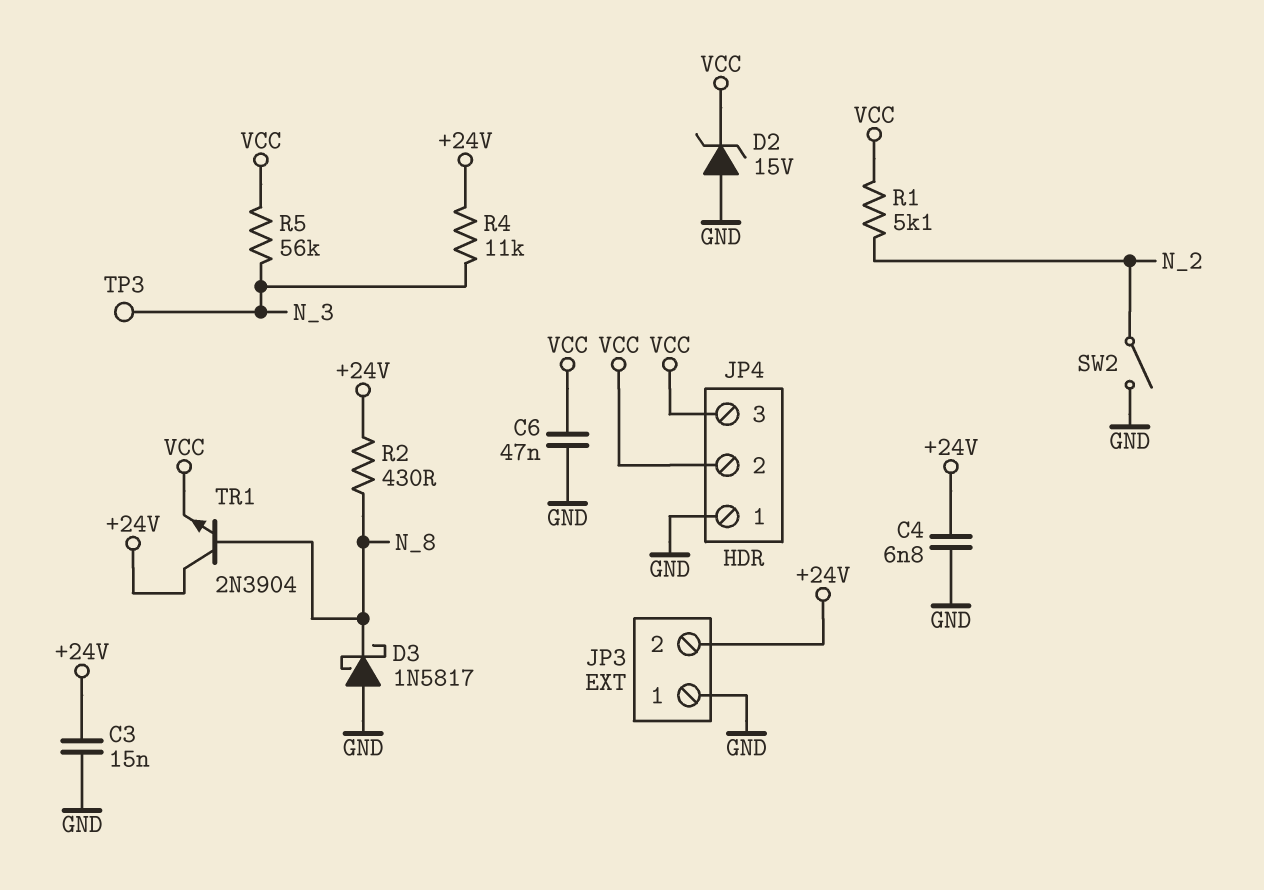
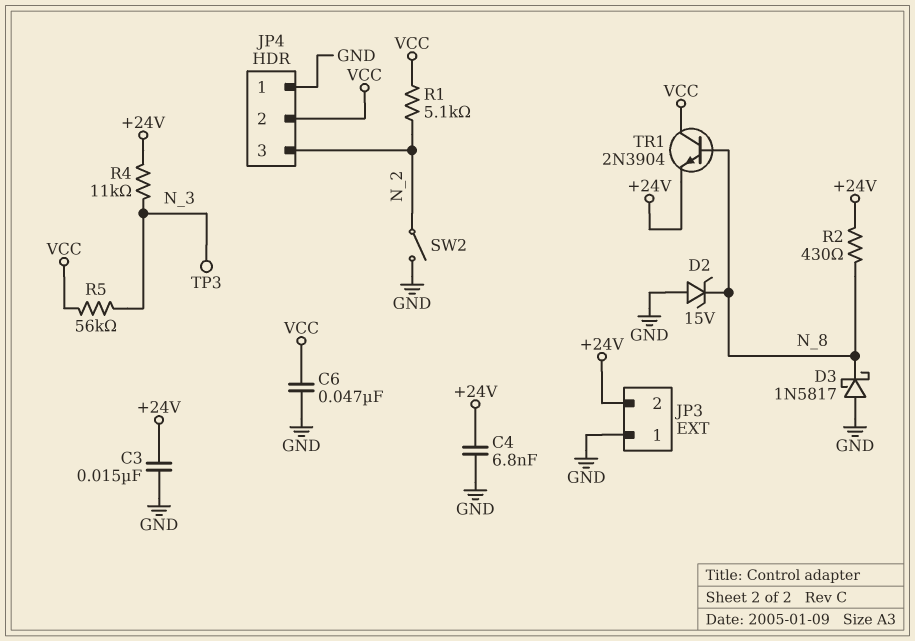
D2: zener 15V (A GND, K VCC) -> zener 15V (A GND, K N_8)
JP4 pin 3: VCC -> N_2
TR1: NPN 2N3904 (B N_8, C +24V, E VCC) -> NPN 2N3904 (B N_8, C VCC, E +24V)

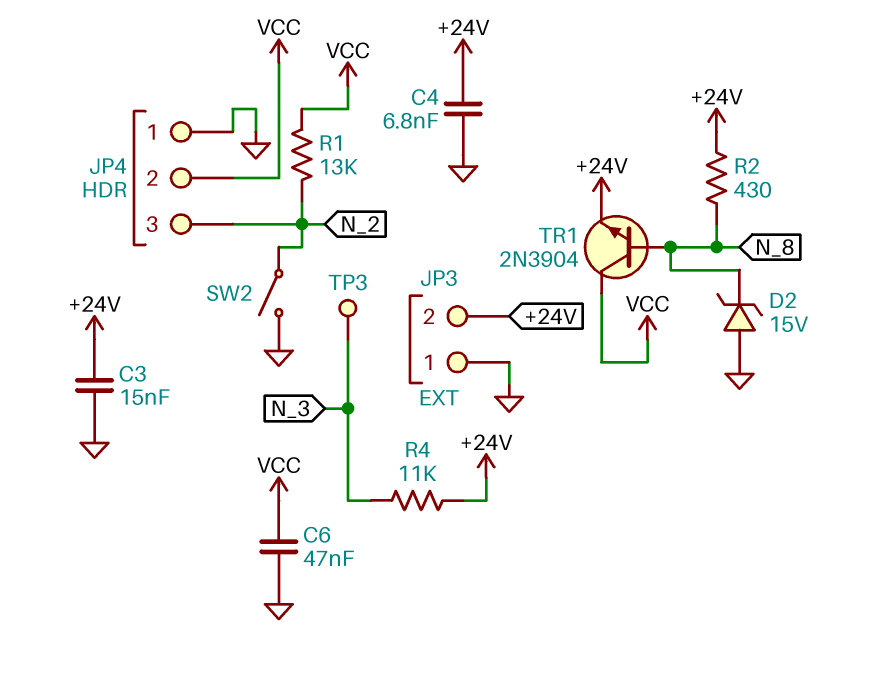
D3: schottky 1N5817 (A GND, K N_8) -> none
R1: 5.1k (N_2, VCC) -> 13k (N_2, VCC)
R5: 56k (N_3, VCC) -> none

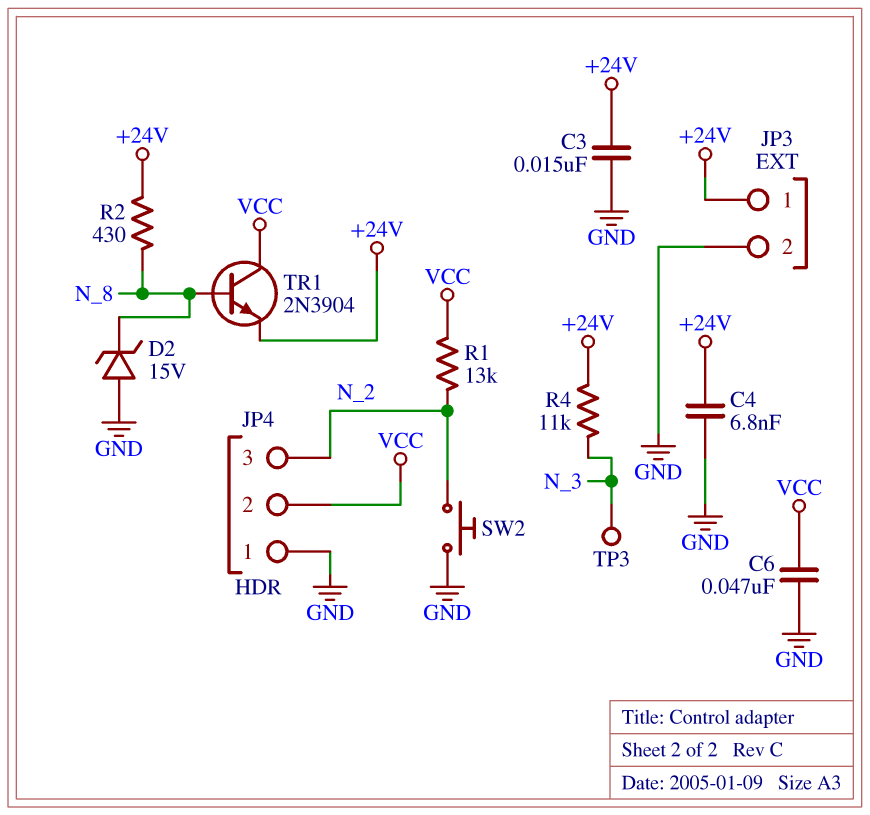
JP3 pin 1: GND -> +24V
JP3 pin 2: +24V -> GND
SW2: switch (GND, N_2) -> button (GND, N_2)

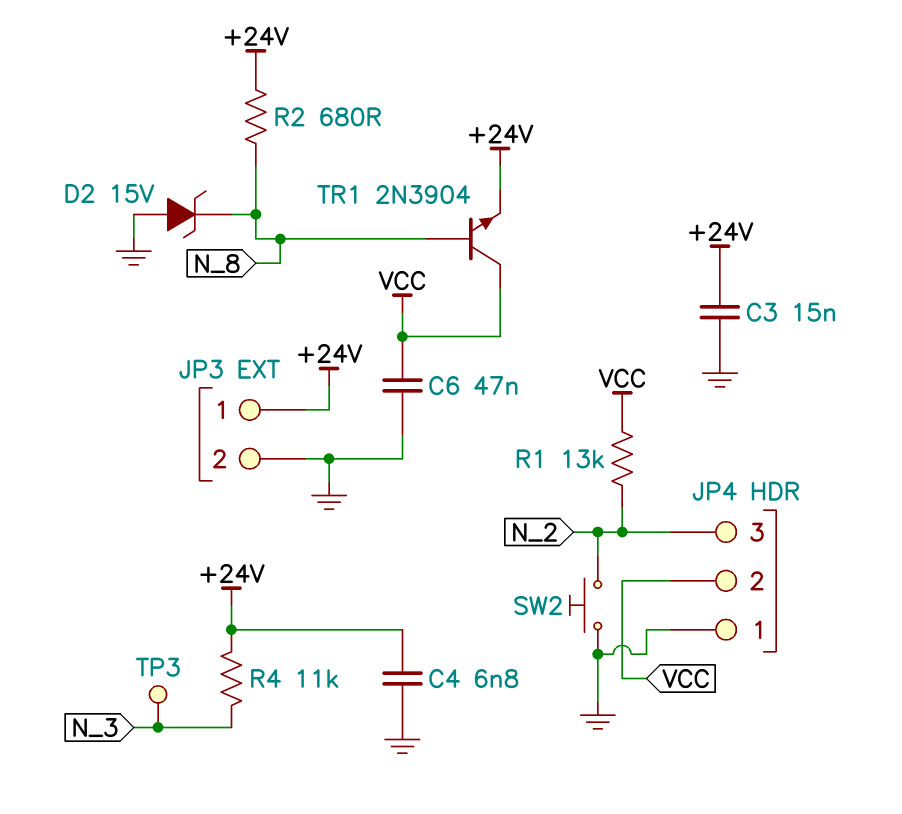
R2: 430 (+24V, N_8) -> 680 (+24V, N_8)

